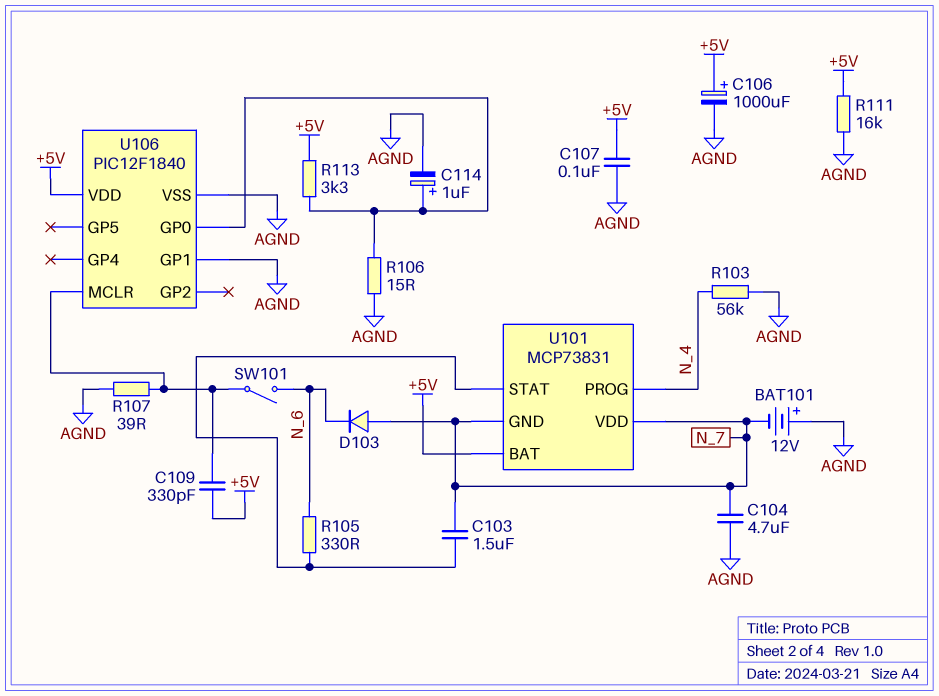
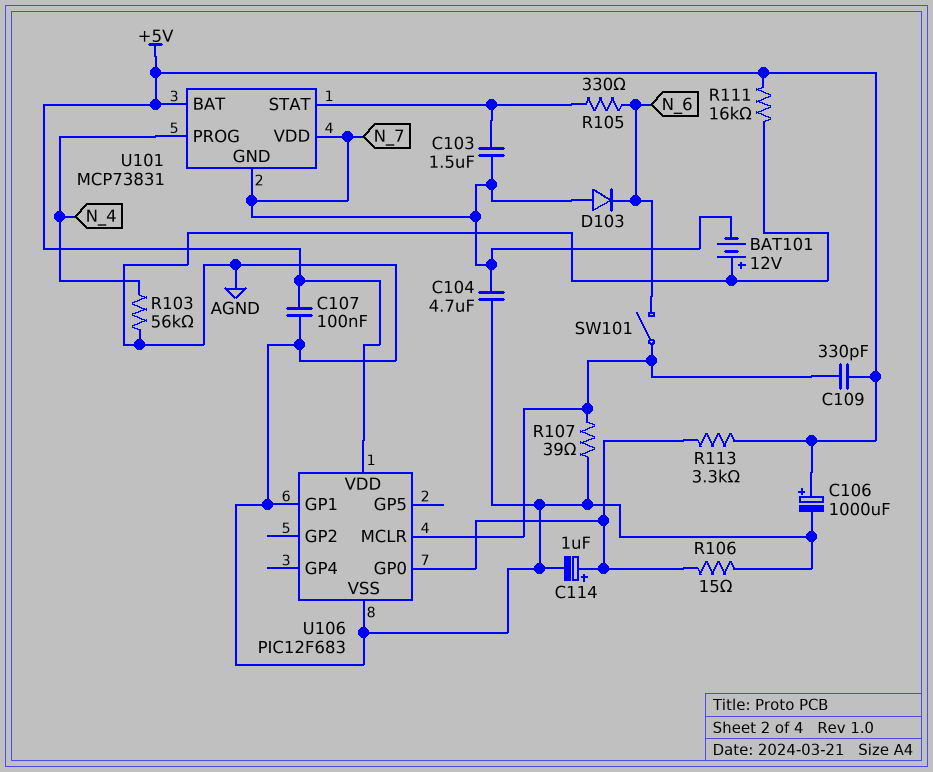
U106: PIC12F1840 -> PIC12F683

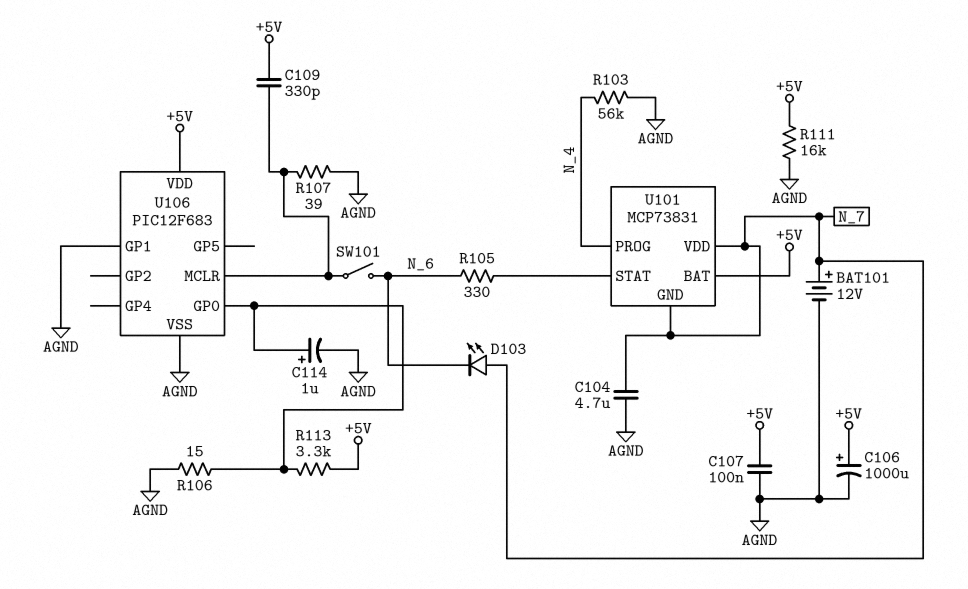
BAT101: 12V (plus AGND, minus N_7) -> 12V (plus N_7, minus AGND)
C103: 1.5uF (N_7, U101/STAT) -> none
D103: diode (A N_7, K N_6) -> LED (A N_7, K N_6)

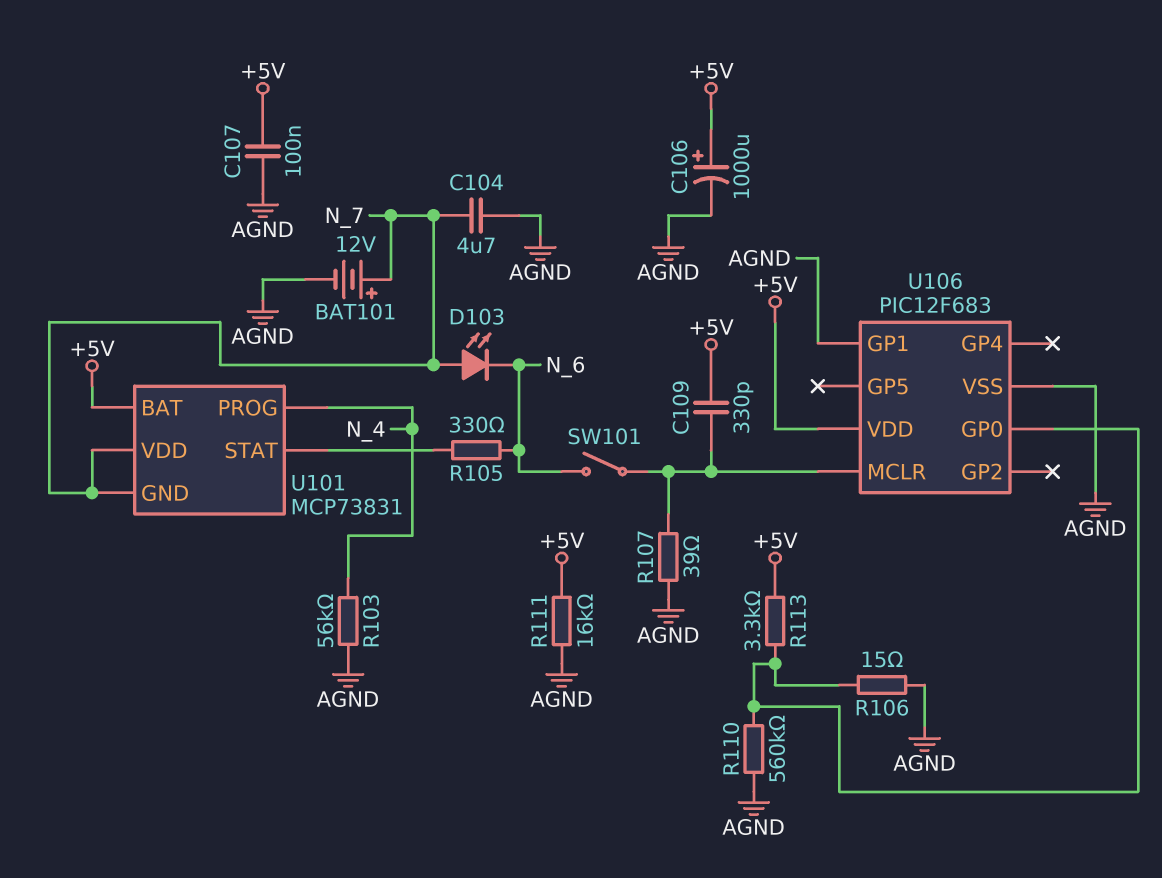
C114: 1uF (plus U106/GP0, minus AGND) -> none
R110: none -> 560k (AGND, U106/GP0)

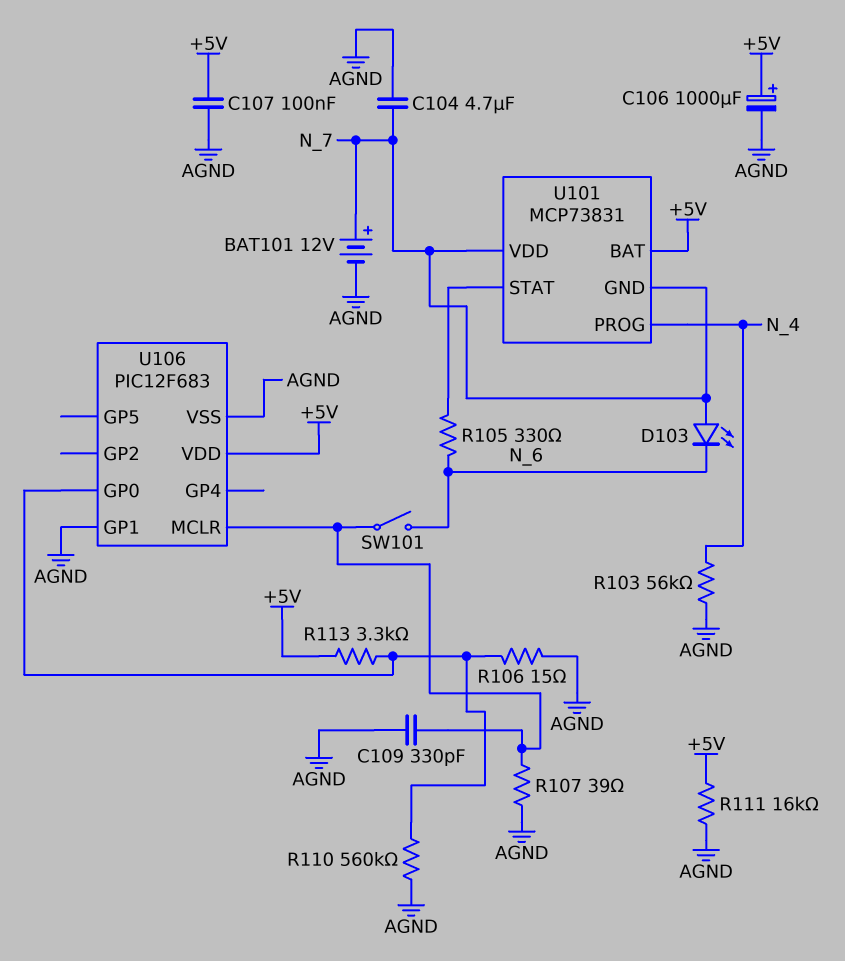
C109: 330pF (+5V, U106/MCLR) -> 330pF (AGND, U106/MCLR)

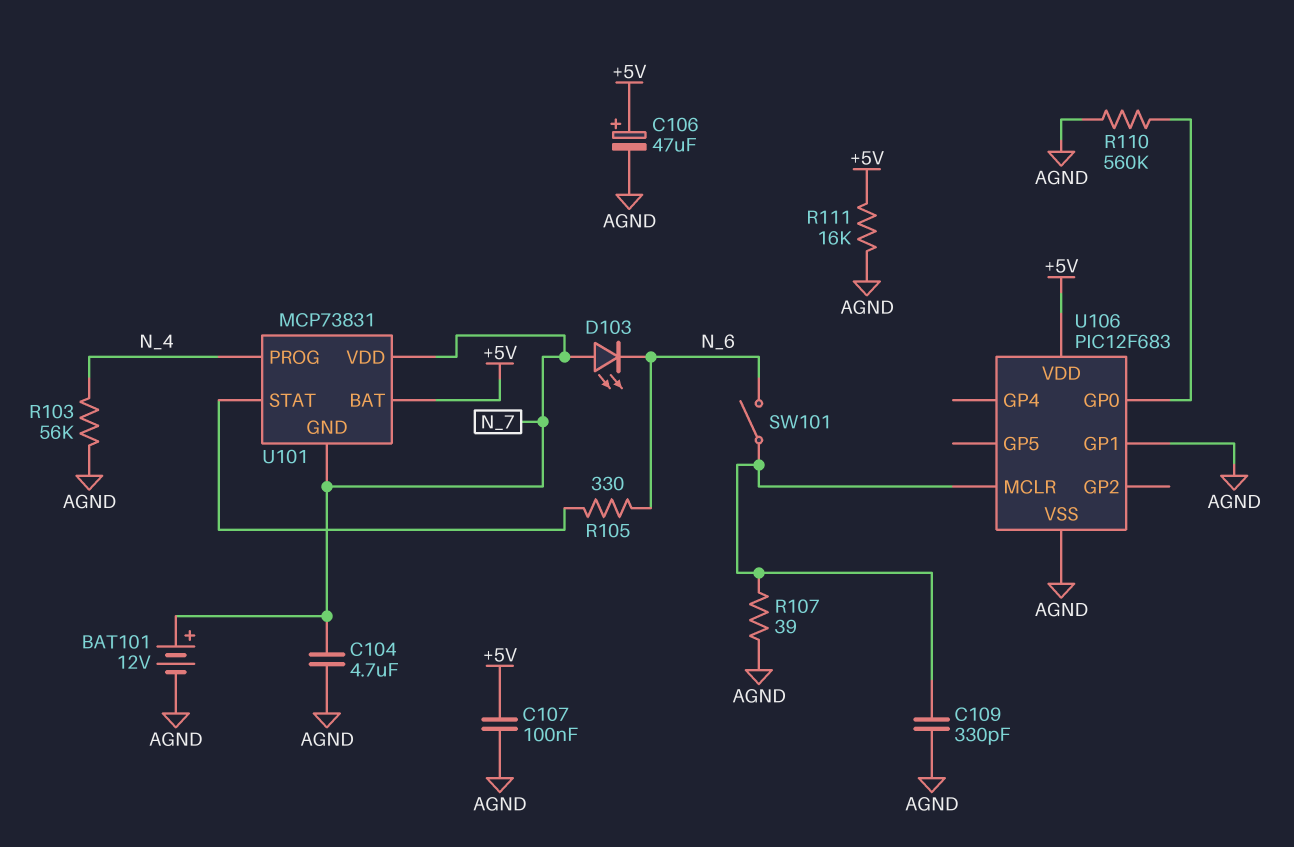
C106: 1000uF (plus +5V, minus AGND) -> 47uF (plus +5V, minus AGND)
R106: 15 (AGND, U106/GP0) -> none
R113: 3.3k (+5V, U106/GP0) -> none

